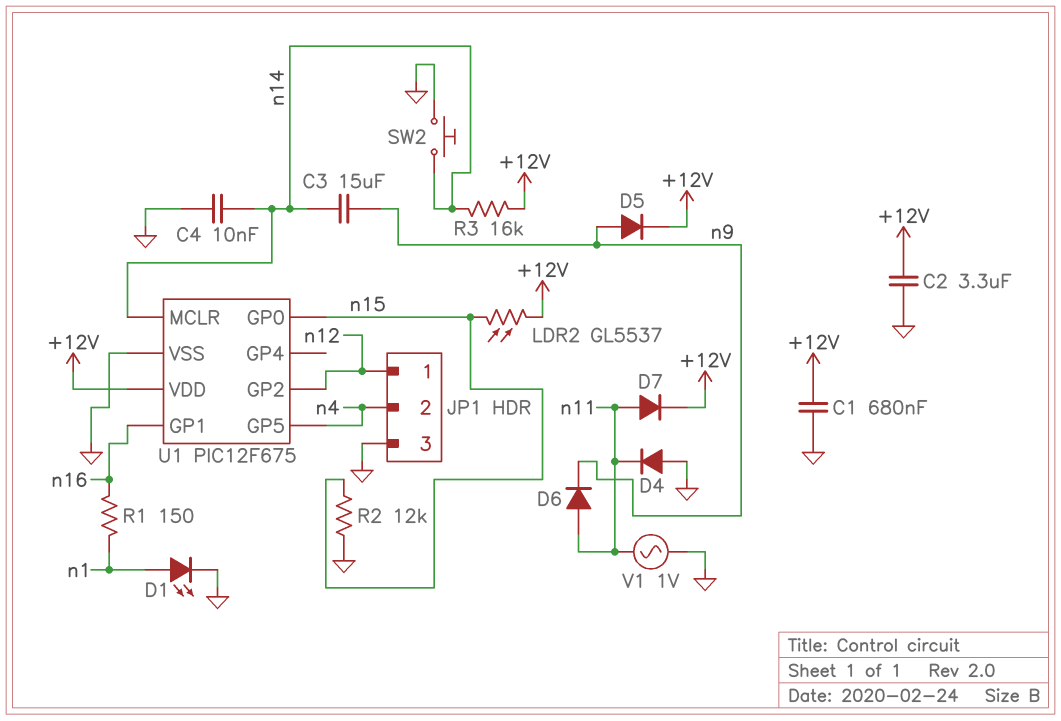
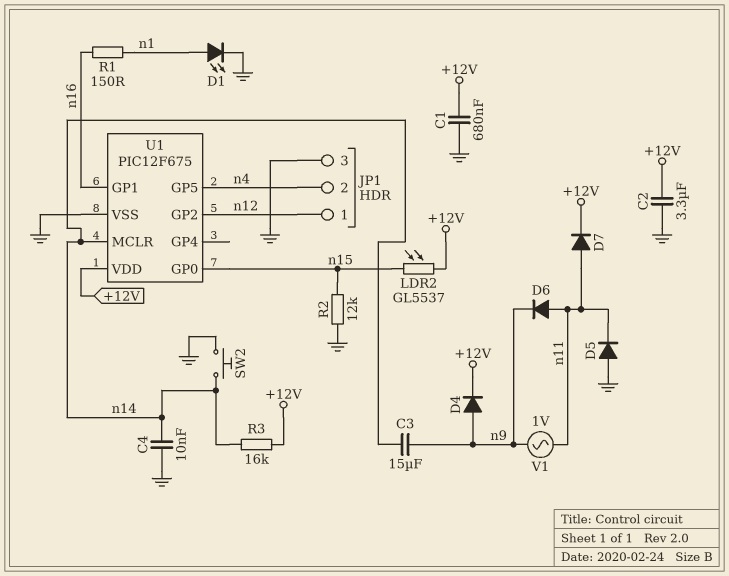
D4: diode (A GND, K n11) -> diode (A n9, K +12V)
D5: diode (A n9, K +12V) -> diode (A GND, K n11)
V1: AC 1V (GND, n11) -> AC 1V (n9, n11)

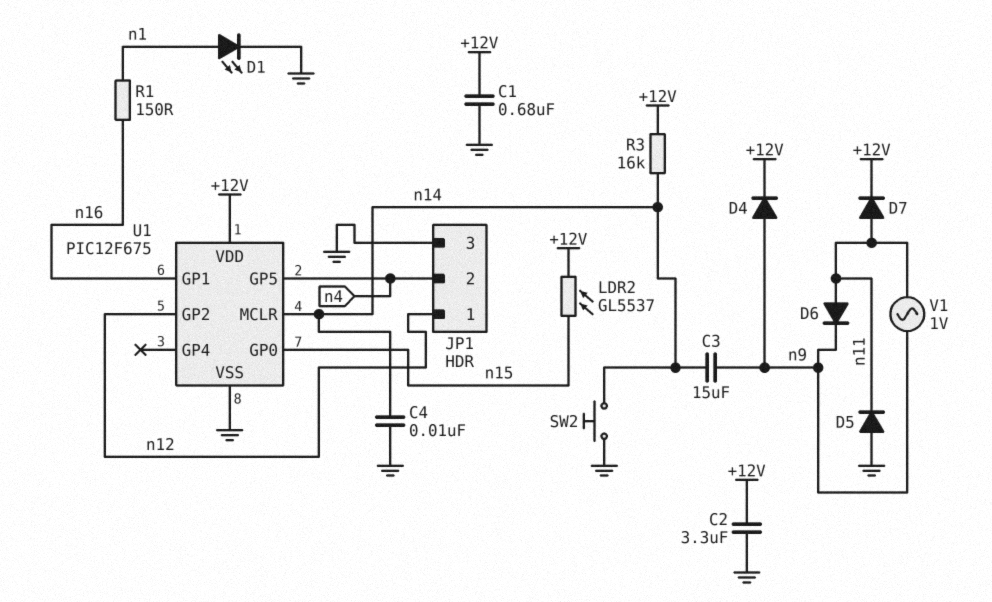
R2: 12k (GND, n15) -> none

